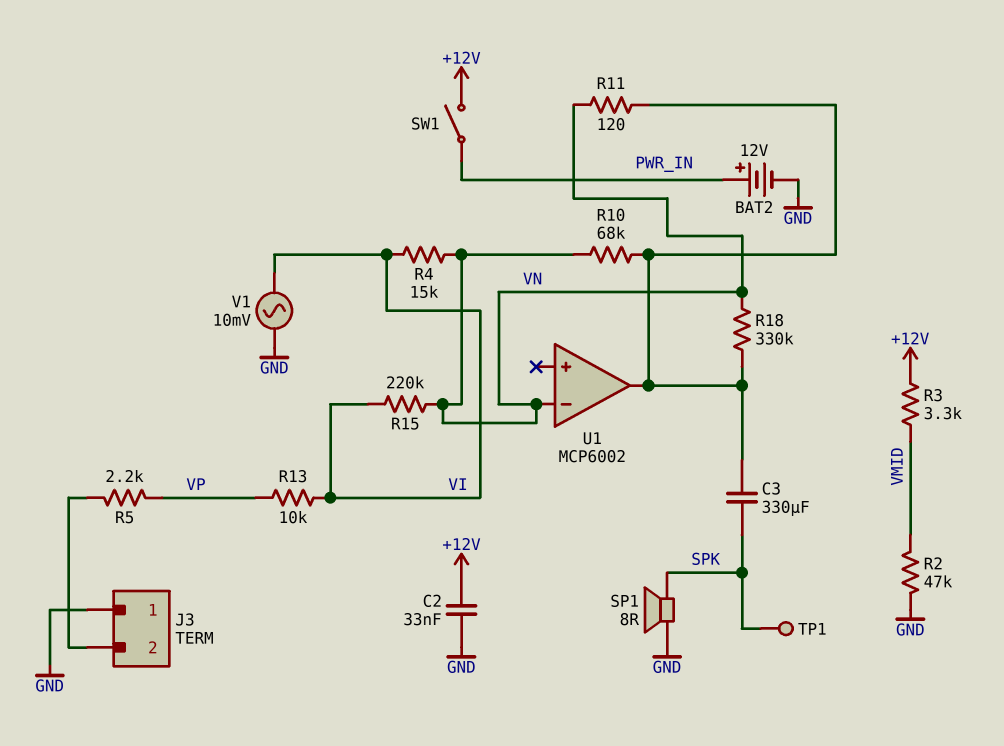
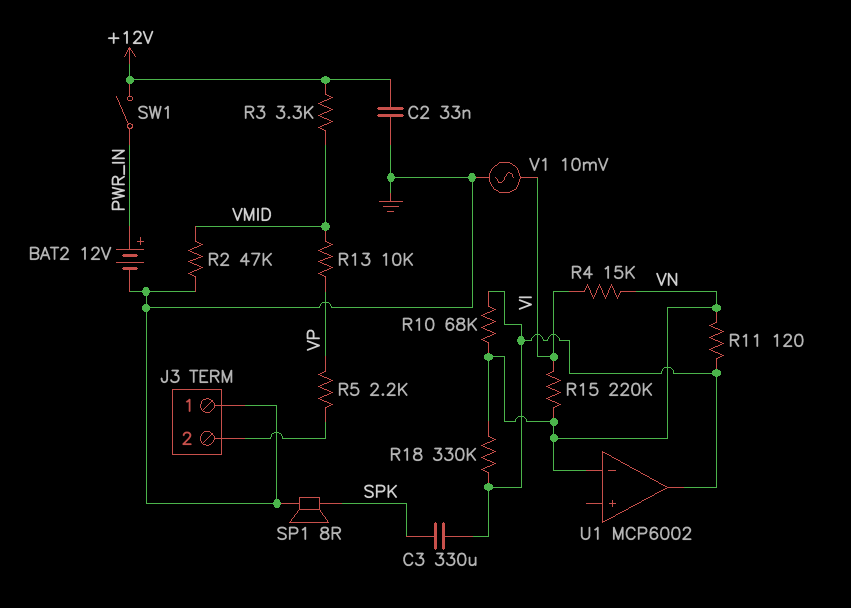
R13: 10k (VI, VP) -> 10k (VMID, VP)
TP1: test point (SPK) -> none

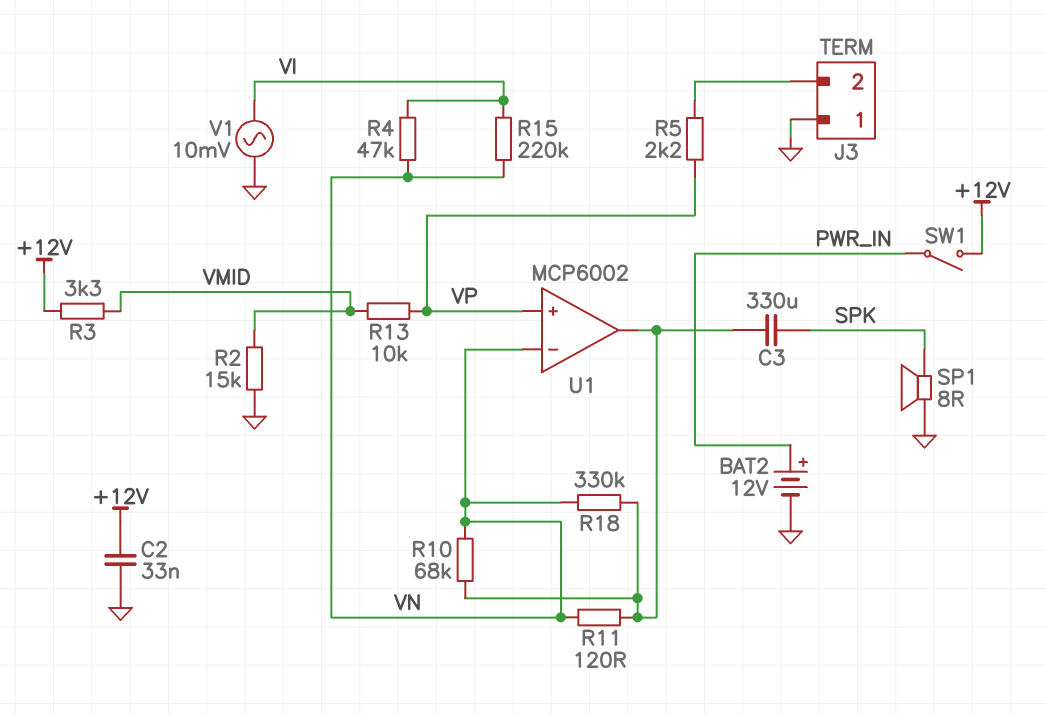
R2: 47k (GND, VMID) -> 15k (GND, VMID)
R4: 15k (VI, VN) -> 47k (VI, VN)
U1 pin in+: none -> VP

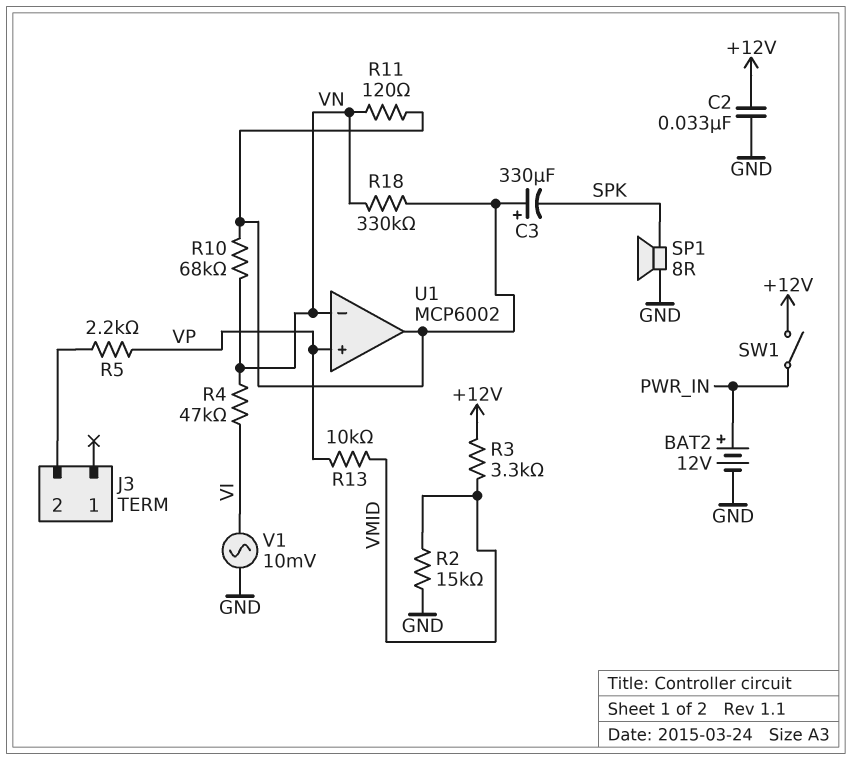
C3: 330uF (SPK, U1/out) -> 330uF (plus U1/out, minus SPK)
J3 pin 1: GND -> none
R15: 220k (VI, VN) -> none

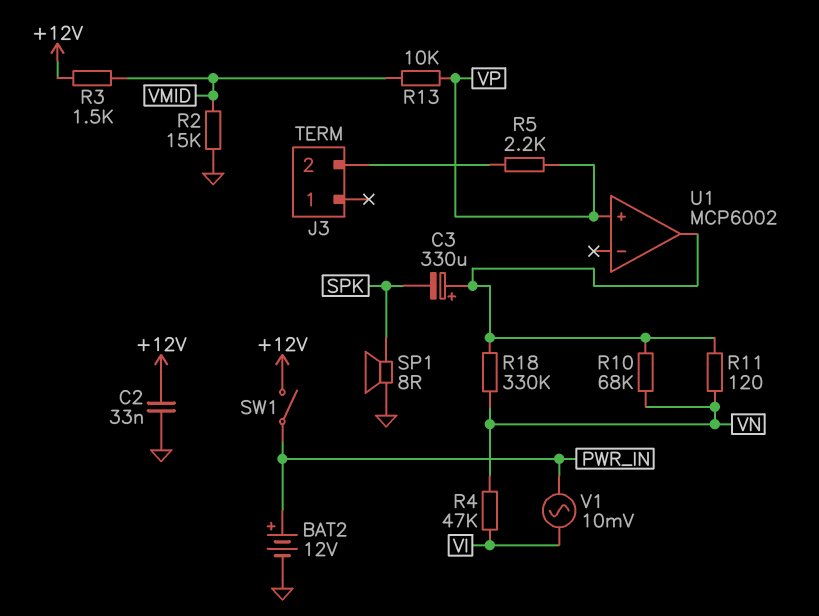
R3: 3.3k (+12V, VMID) -> 1.5k (+12V, VMID)
U1 pin in-: VN -> none
V1: AC 10mV (GND, VI) -> AC 10mV (PWR_IN, VI)

